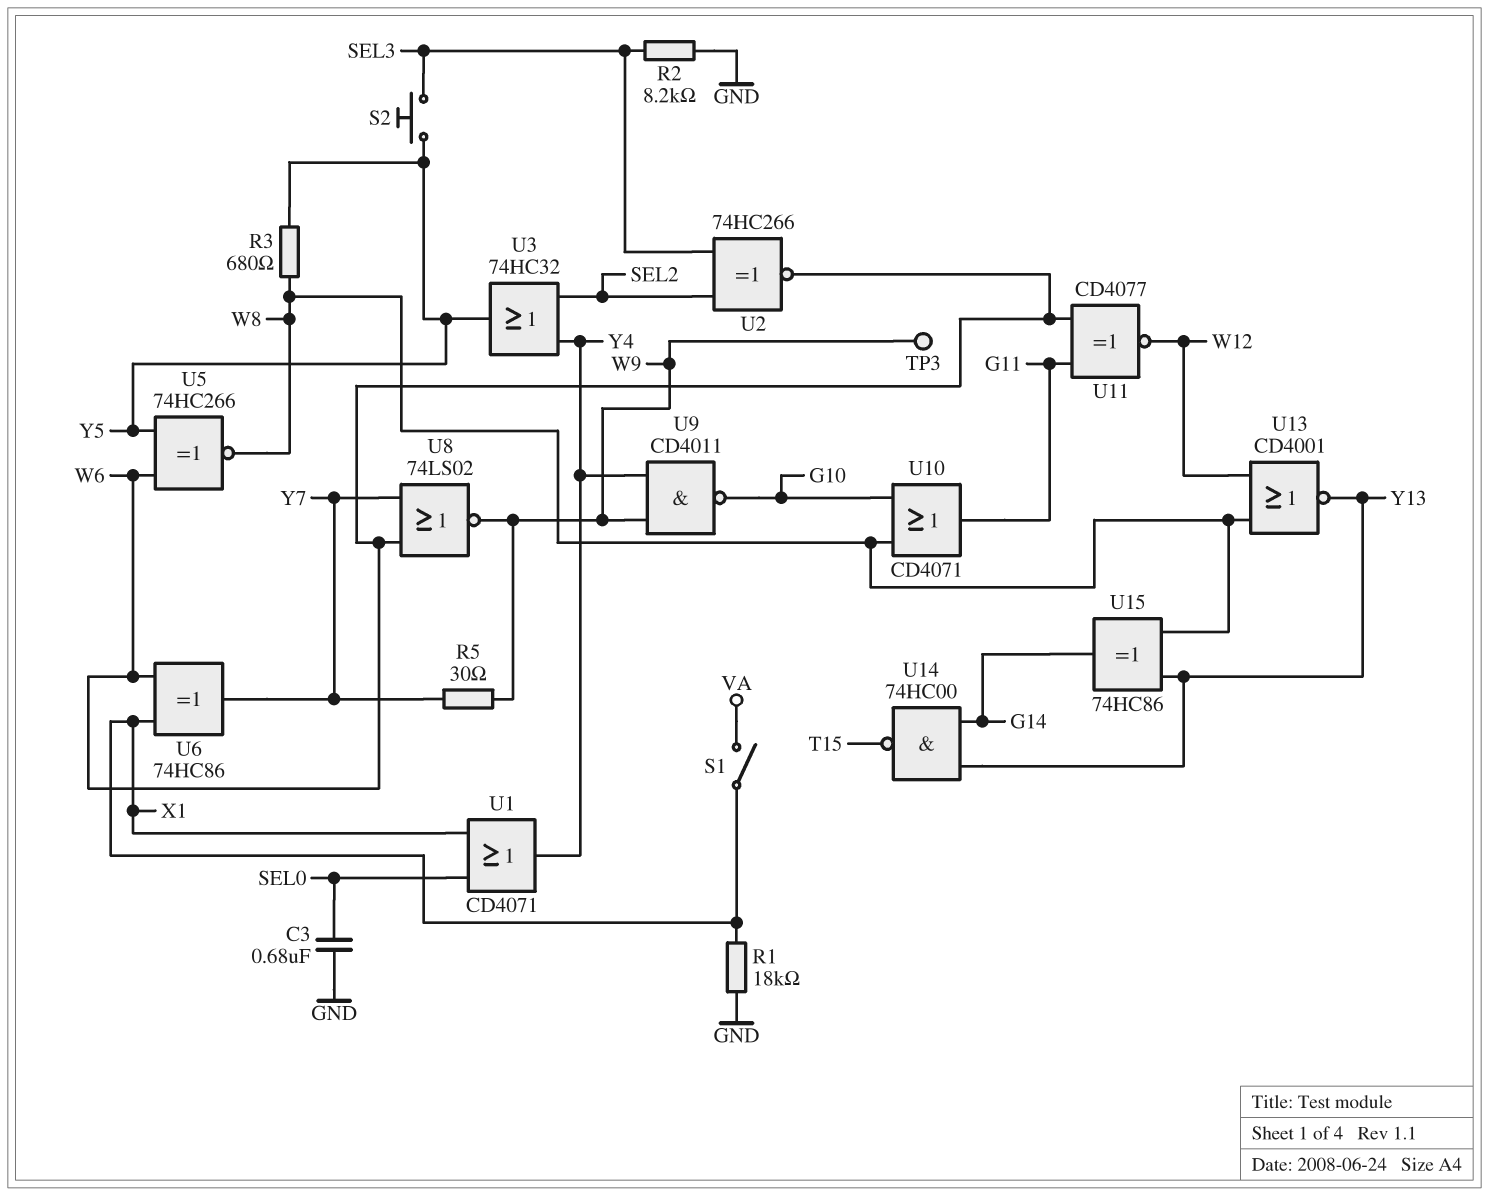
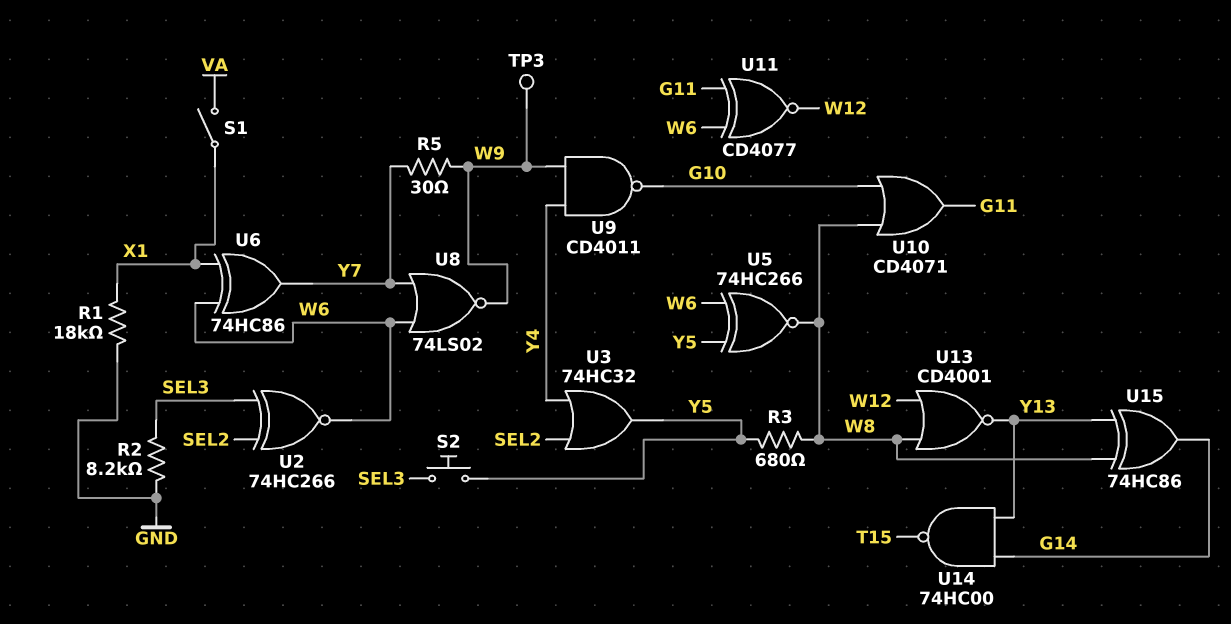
C3: 680nF (GND, SEL0) -> none
U1: OR CD4071 (in SEL0, in X1, out Y4) -> none

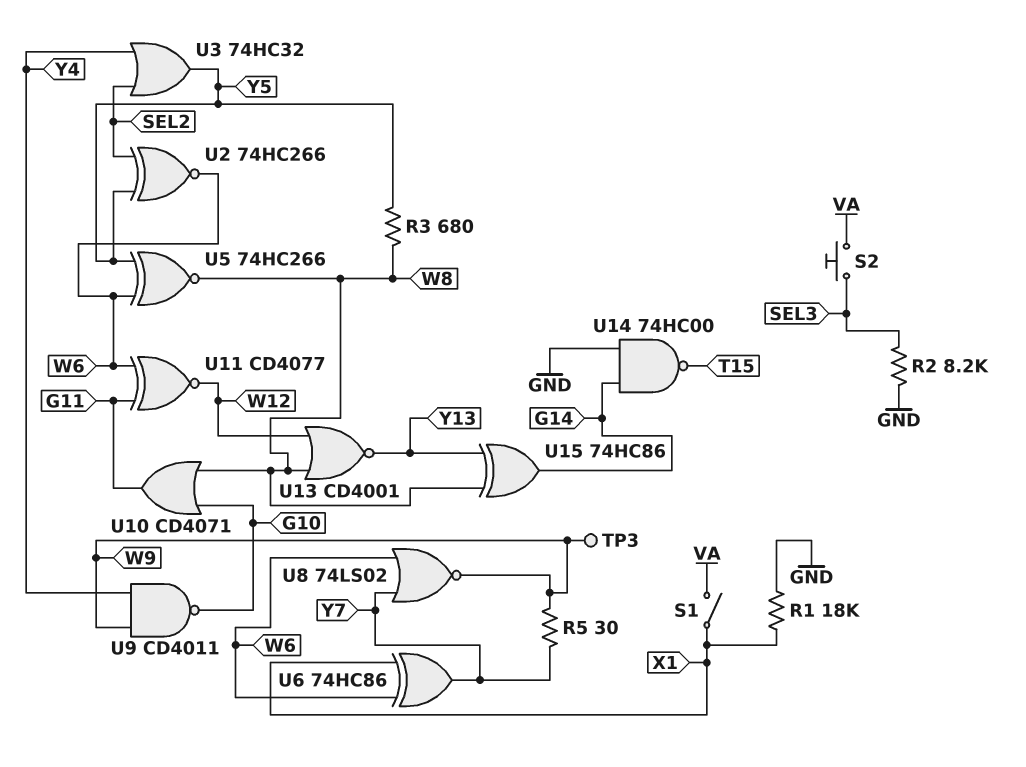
S2: button (SEL3, Y5) -> button (SEL3, VA)
U2: XNOR 74HC266 (in SEL2, in SEL3, out W6) -> XNOR 74HC266 (in SEL2, in Y5, out W6)
U14: NAND 74HC00 (in G14, in Y13, out T15) -> NAND 74HC00 (in G14, in GND, out T15)

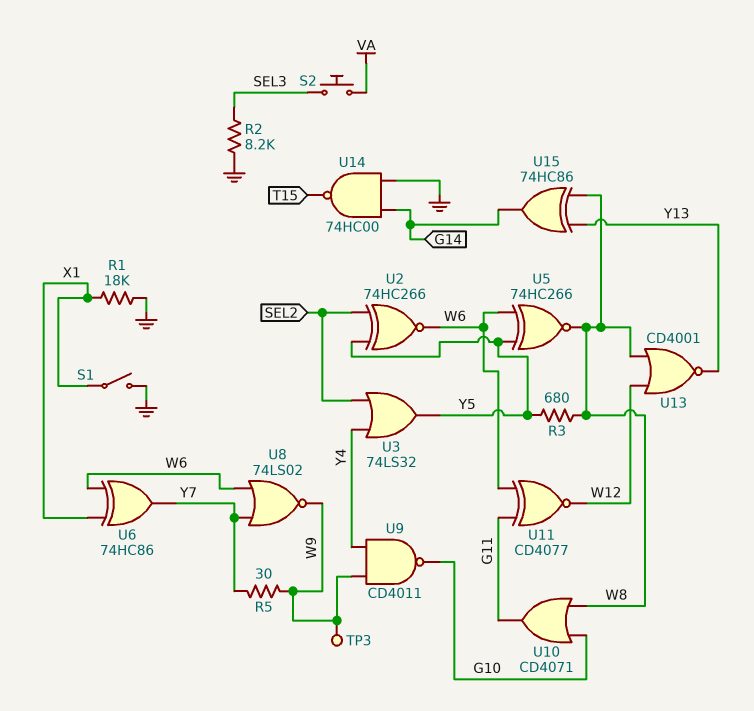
S1: switch (VA, X1) -> switch (GND, X1)
U3: OR 74HC32 (in SEL2, in Y4, out Y5) -> OR 74LS32 (in SEL2, in Y4, out Y5)

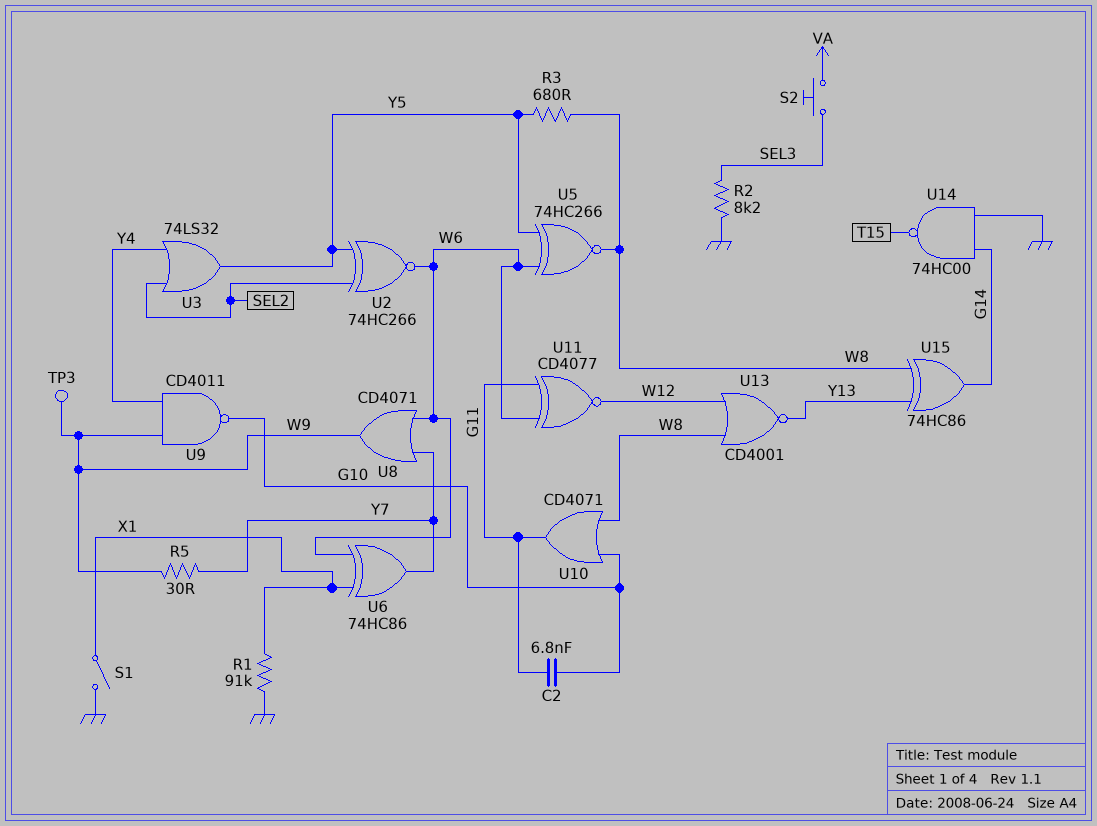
C2: none -> 6.8nF (G10, G11)
R1: 18k (GND, X1) -> 91k (GND, X1)
U8: NOR 74LS02 (in W6, in Y7, out W9) -> OR CD4071 (in W6, in Y7, out W9)

